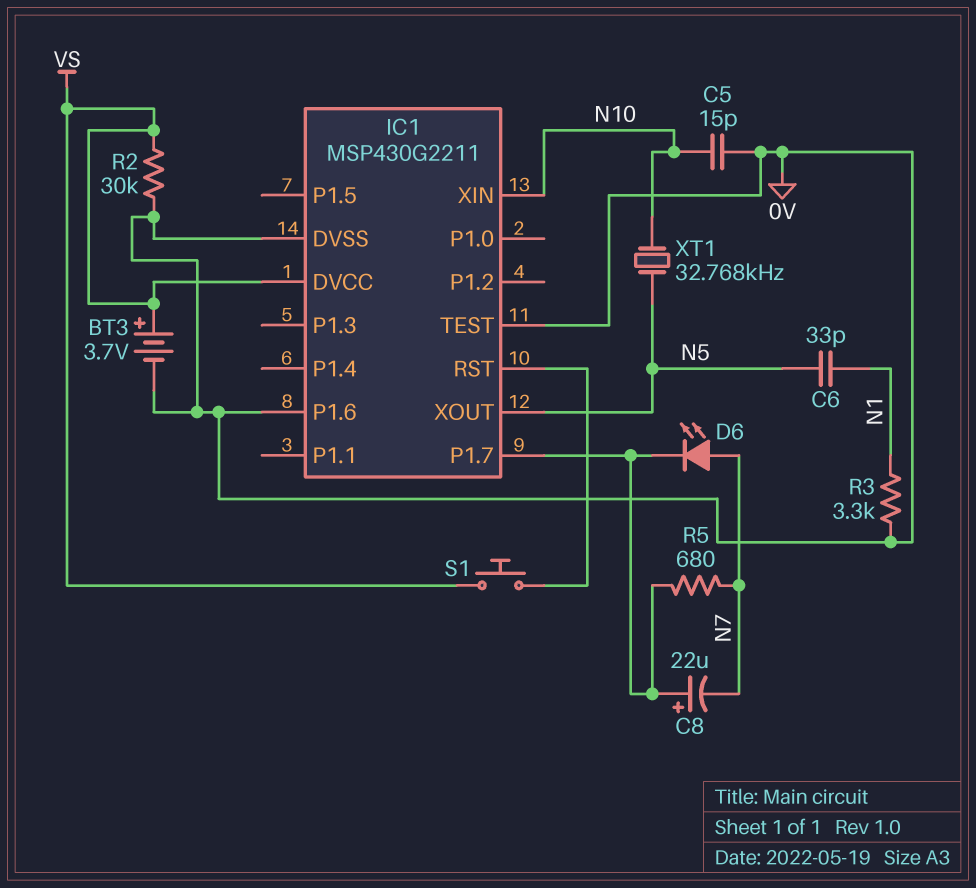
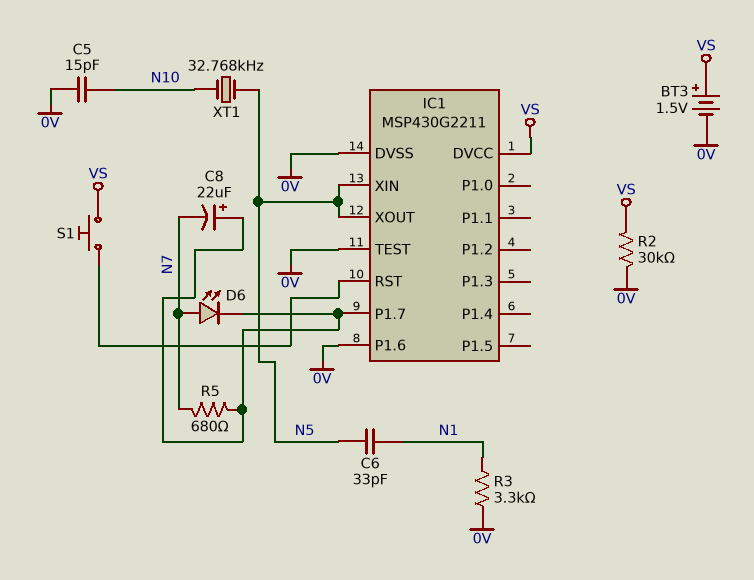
BT3: 3.7V (plus VS, minus 0V) -> 1.5V (plus VS, minus 0V)
IC1 pin XIN: N10 -> N5

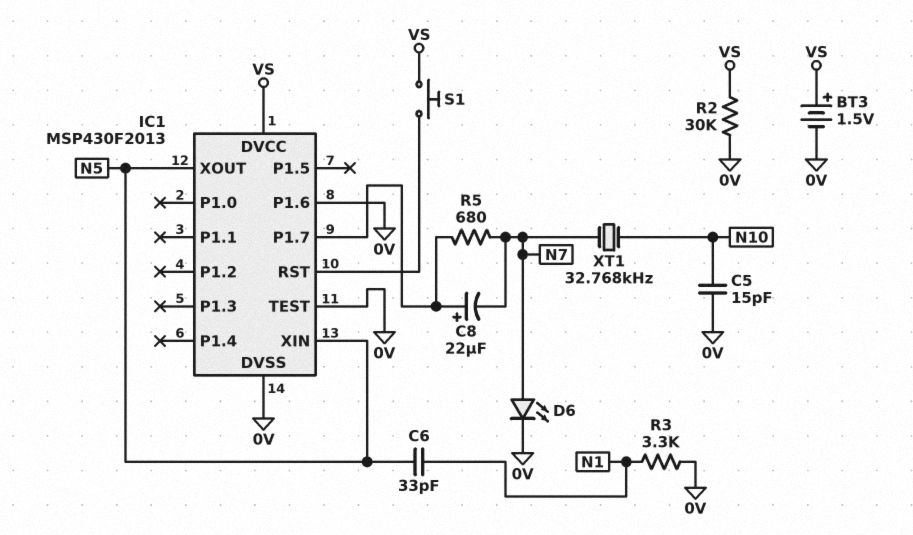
D6: LED (A N7, K IC1/P1.7) -> LED (A N7, K 0V)
IC1: MSP430G2211 -> MSP430F2013
XT1: 32.768kHz (N5, N10) -> 32.768kHz (N7, N10)

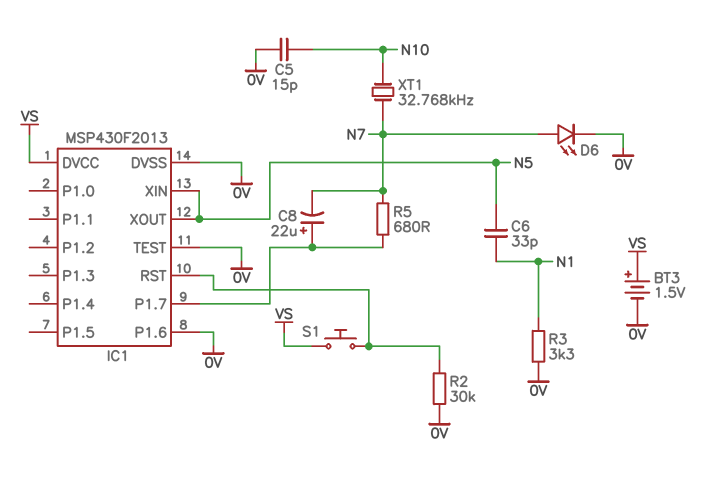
R2: 30k (0V, VS) -> 30k (0V, IC1/RST)

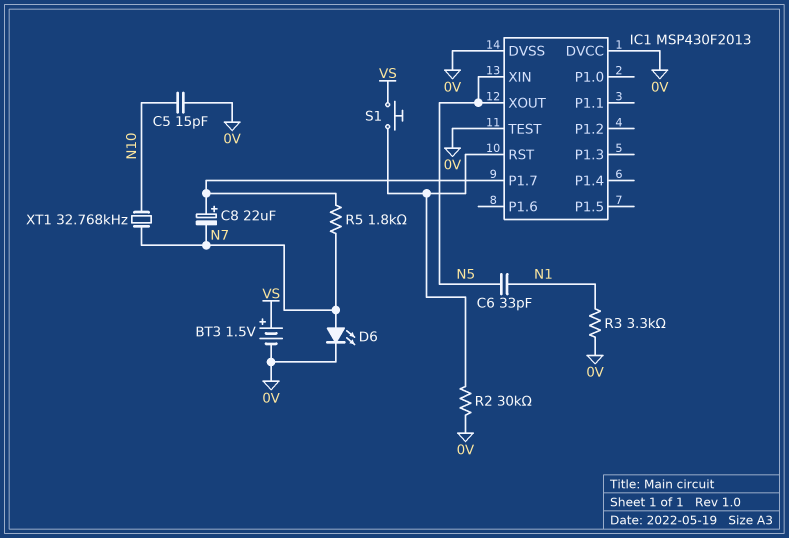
IC1 pin DVCC: VS -> 0V
IC1 pin P1.6: 0V -> none
R5: 680 (IC1/P1.7, N7) -> 1.8k (IC1/P1.7, N7)

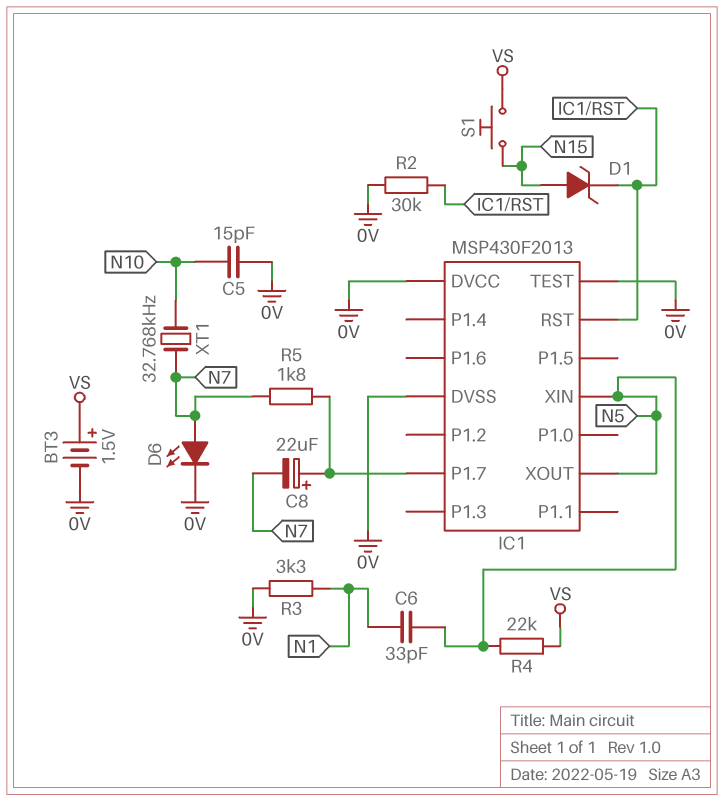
D1: none -> zener (A N15, K IC1/RST)
R4: none -> 22k (N5, VS)
S1: button (IC1/RST, VS) -> button (N15, VS)

